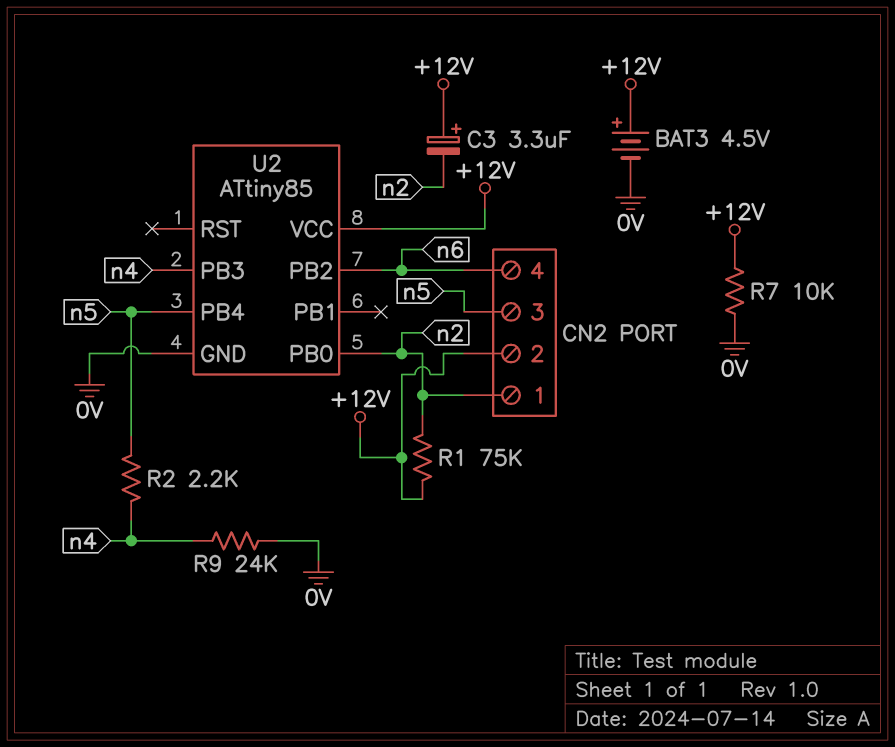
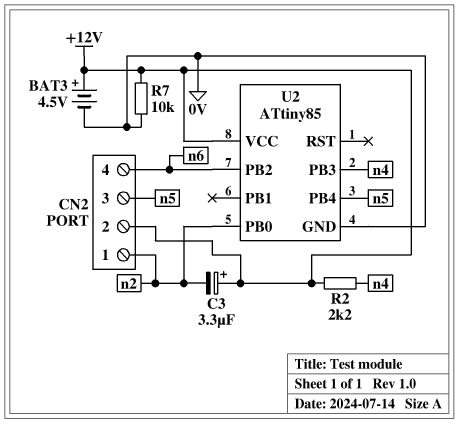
R1: 75k (+12V, n2) -> none
R2: 2.2k (n4, n5) -> 2.2k (+12V, n4)
R9: 24k (0V, n4) -> none

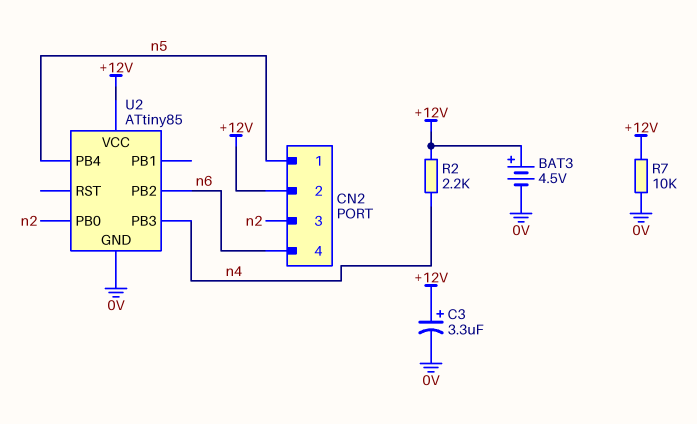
C3: 3.3uF (plus +12V, minus n2) -> 3.3uF (plus +12V, minus 0V)
CN2 pin 1: n2 -> n5
CN2 pin 3: n5 -> n2

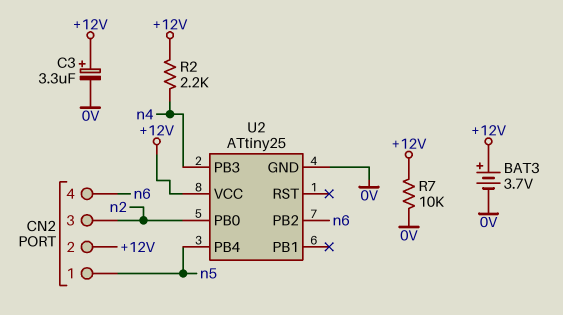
BAT3: 4.5V (plus +12V, minus 0V) -> 3.7V (plus +12V, minus 0V)
U2: ATtiny85 -> ATtiny25

